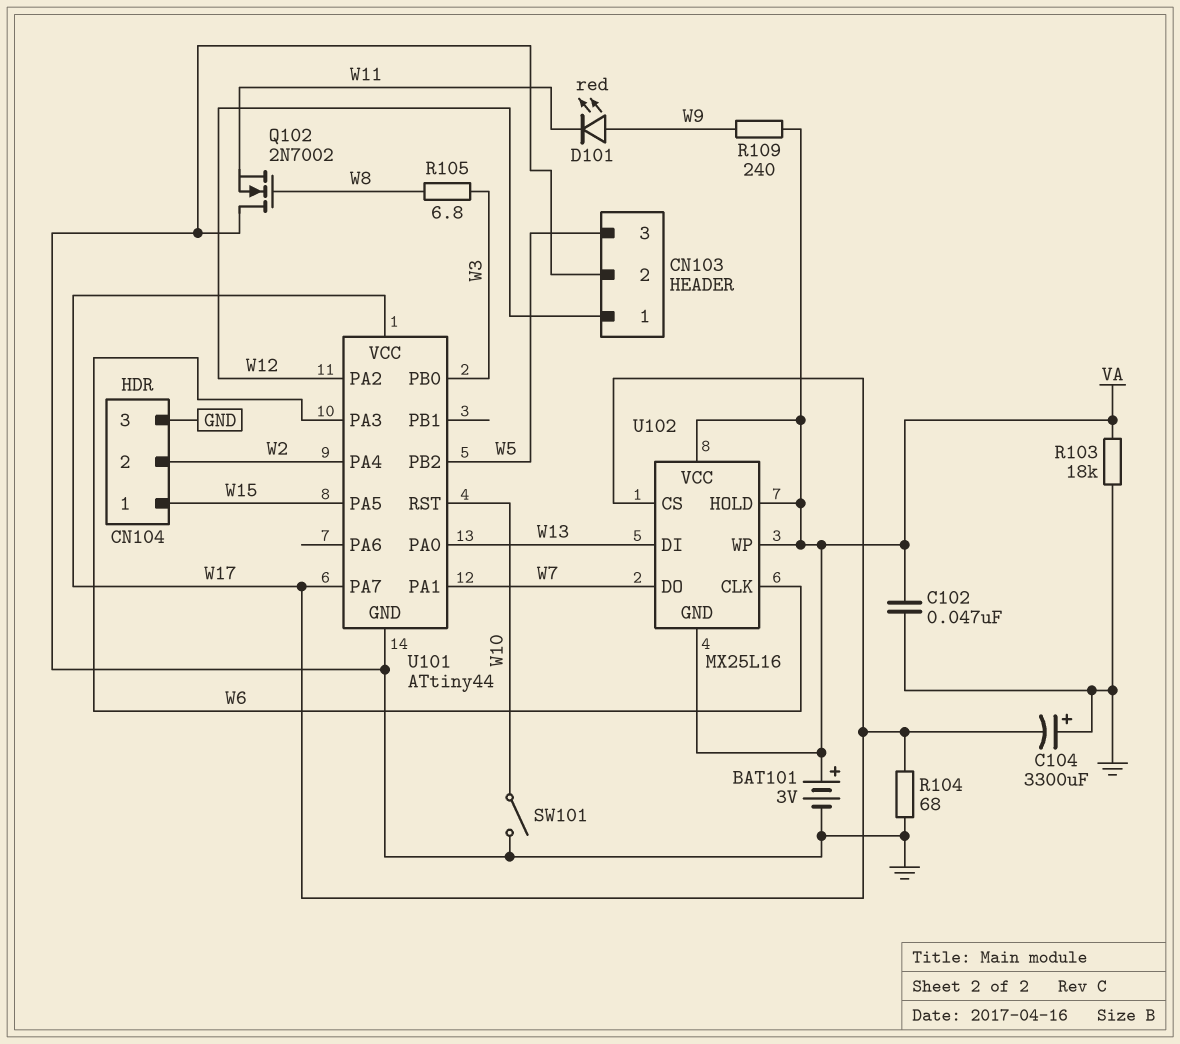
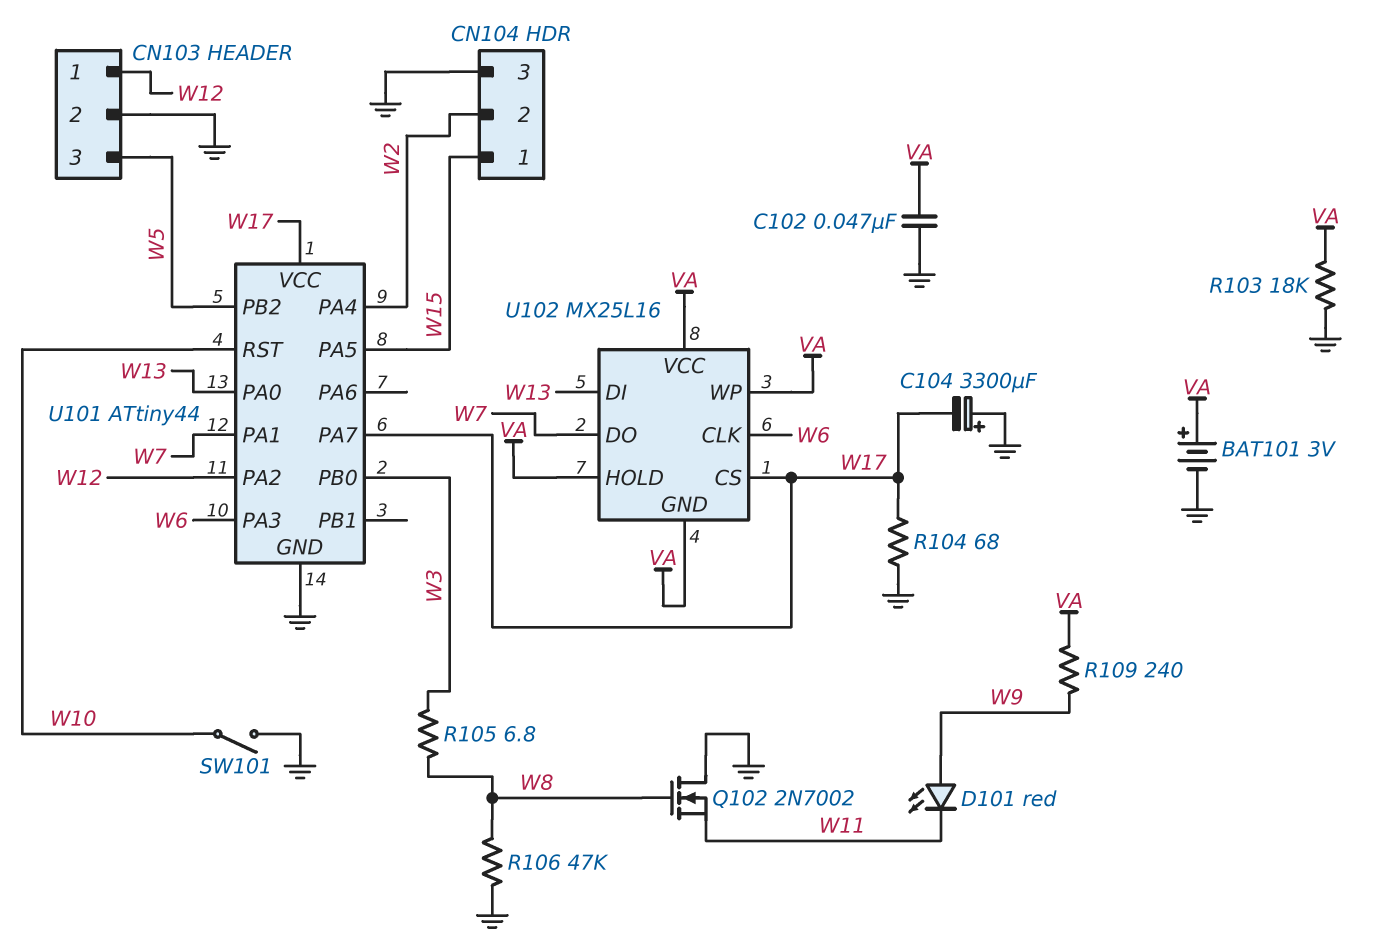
R106: none -> 47k (GND, W8)

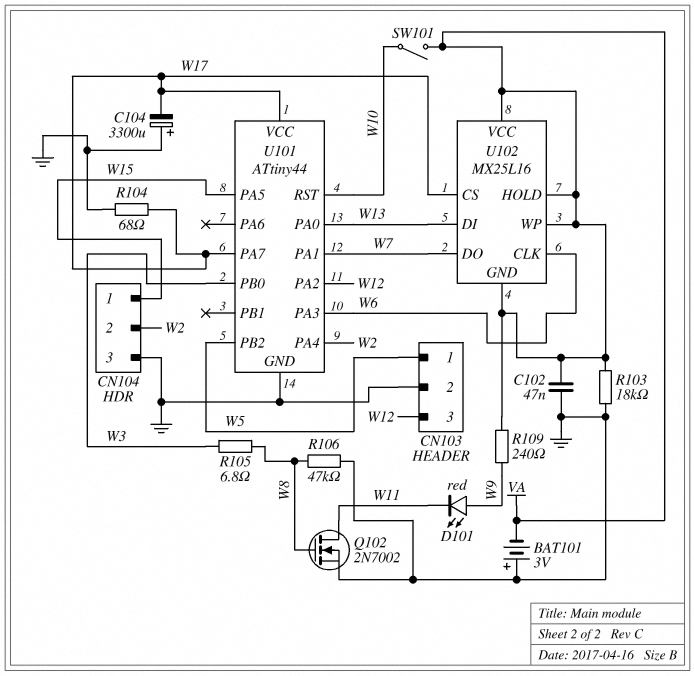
BAT101: 3V (plus VA, minus GND) -> 3V (plus GND, minus VA)
CN103 pin 1: W12 -> W5
CN103 pin 3: W5 -> W12
Q102: NMOS 2N7002 (G W8, D GND, S W11) -> NMOS 2N7002 (G W8, D W11, S GND)
SW101: switch (GND, W10) -> switch (VA, W10)

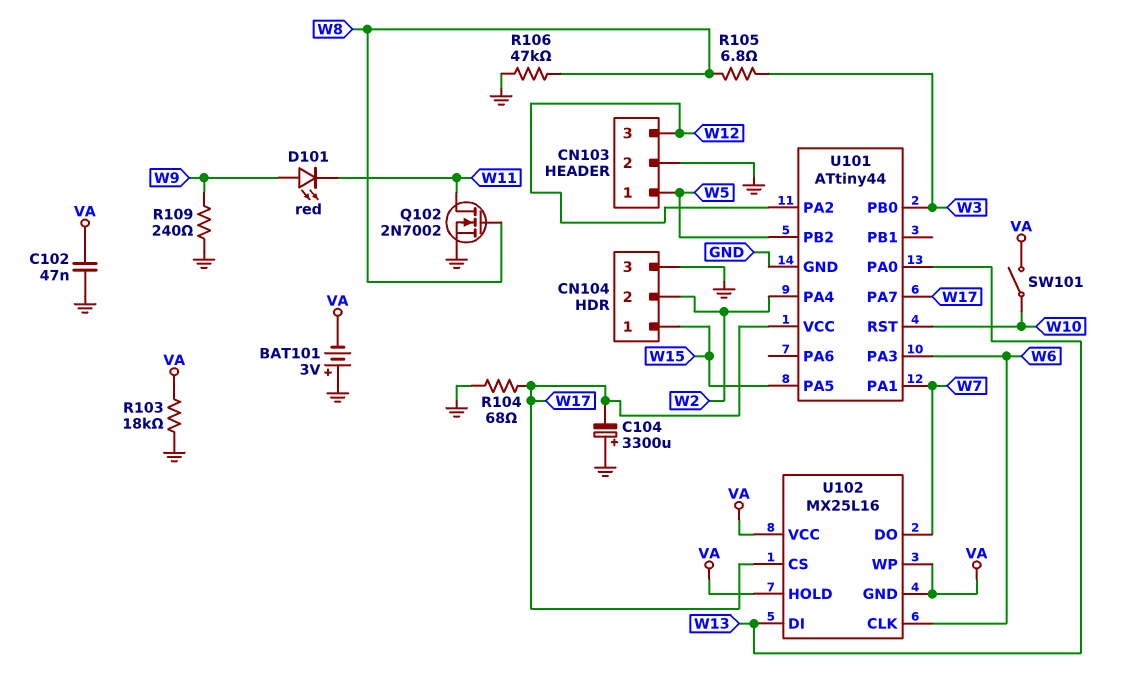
R109: 240 (VA, W9) -> 240 (GND, W9)

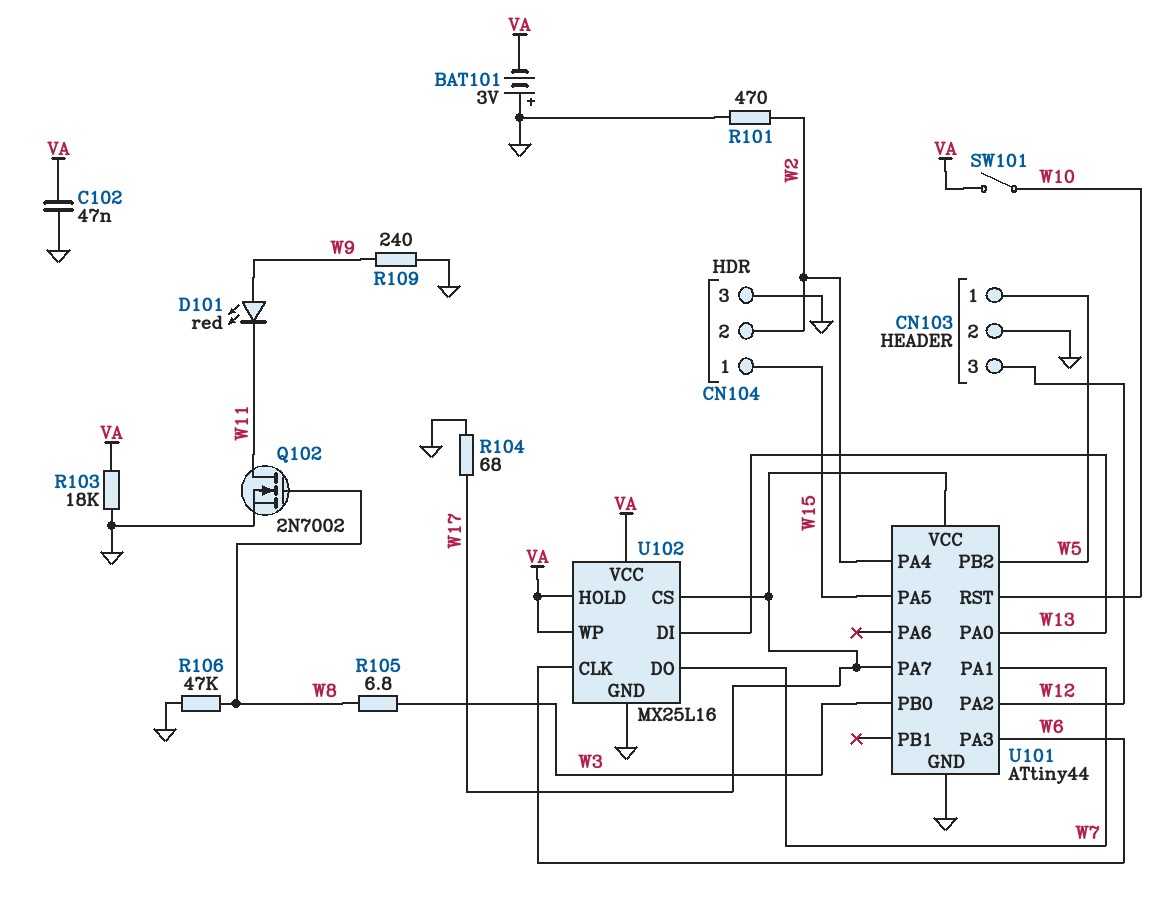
C104: 3300uF (plus GND, minus W17) -> none
R101: none -> 470 (GND, W2)
U102 pin GND: VA -> GND

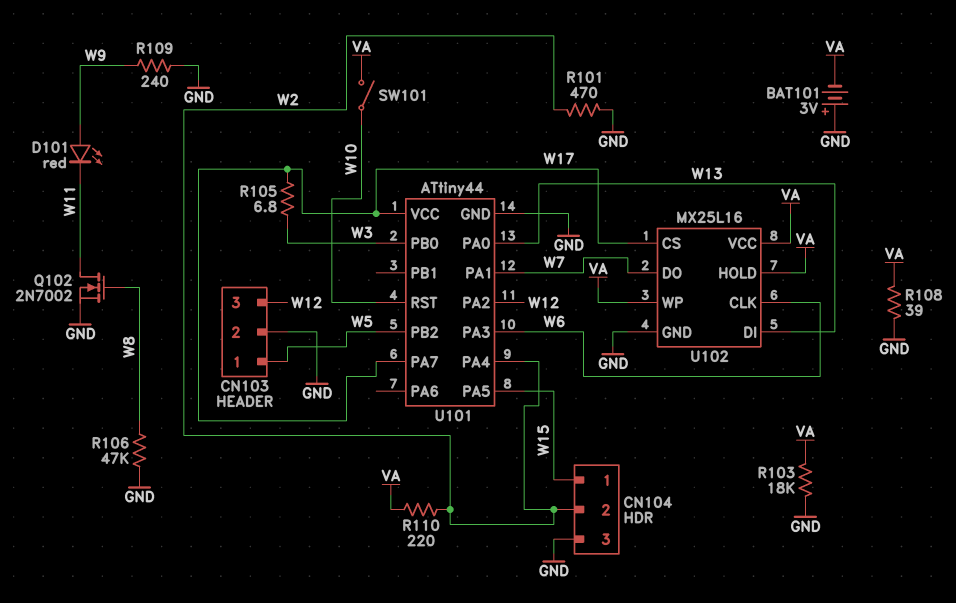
C102: 47nF (GND, VA) -> none
R104: 68 (GND, W17) -> none
R105: 6.8 (W3, W8) -> 6.8 (W3, W17)
R108: none -> 39 (GND, VA)
R110: none -> 220 (VA, W2)

